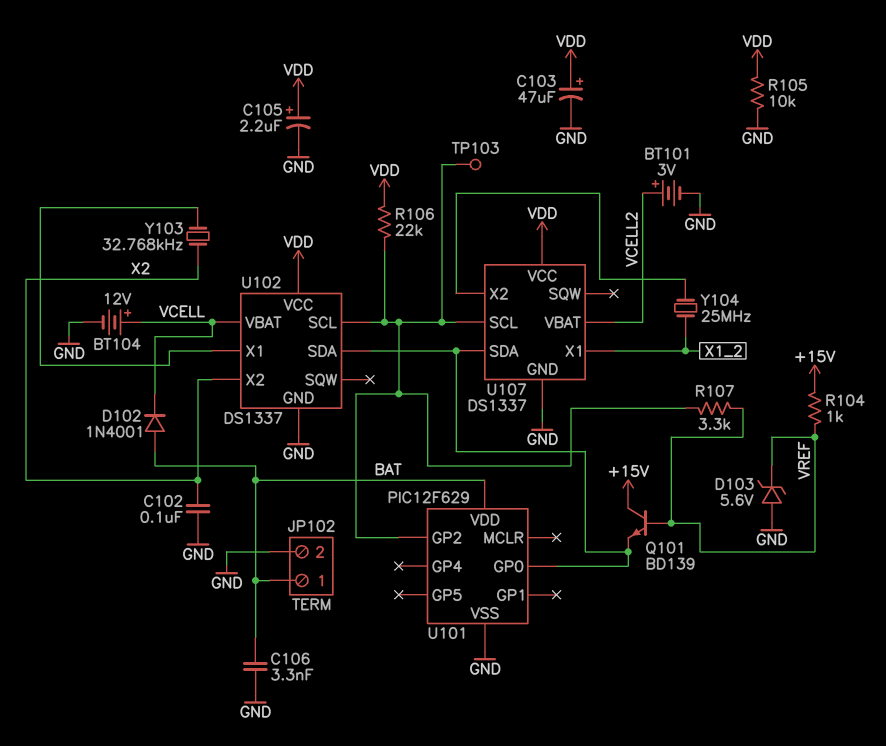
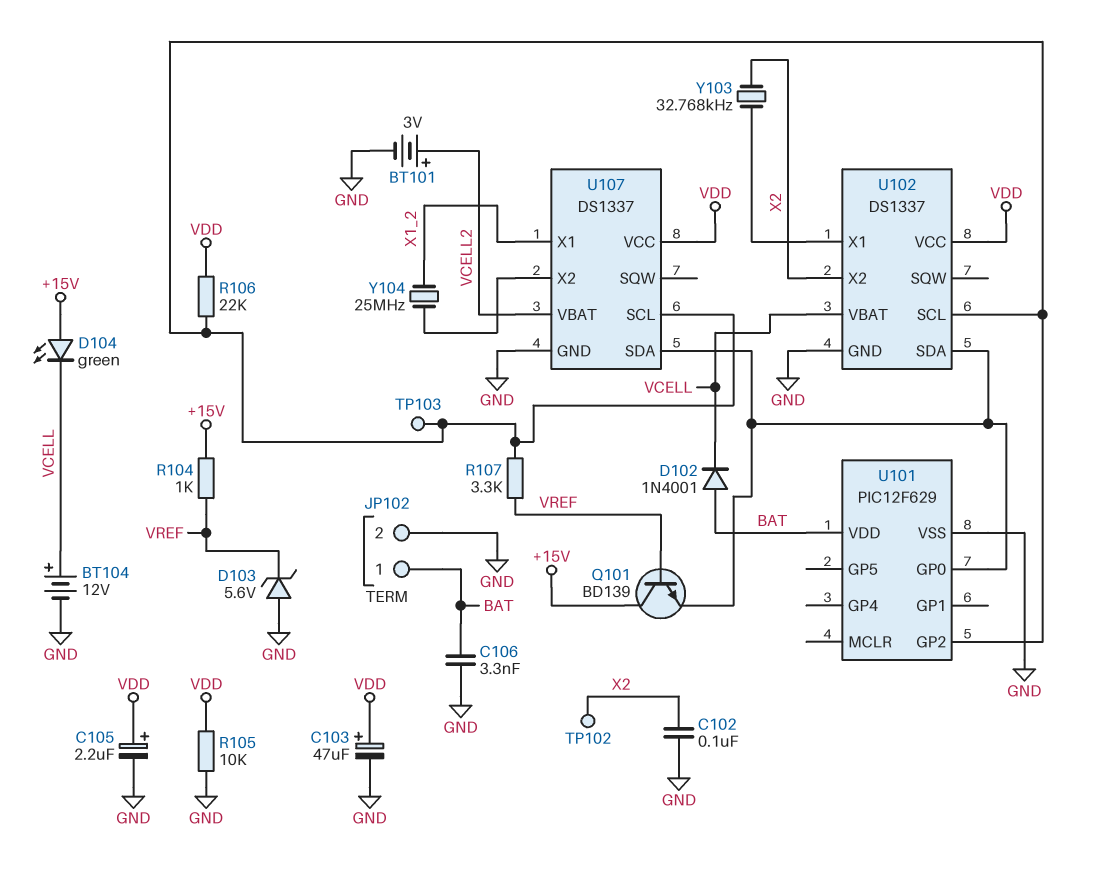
D104: none -> LED green (A +15V, K VCELL)
TP102: none -> test point (X2)

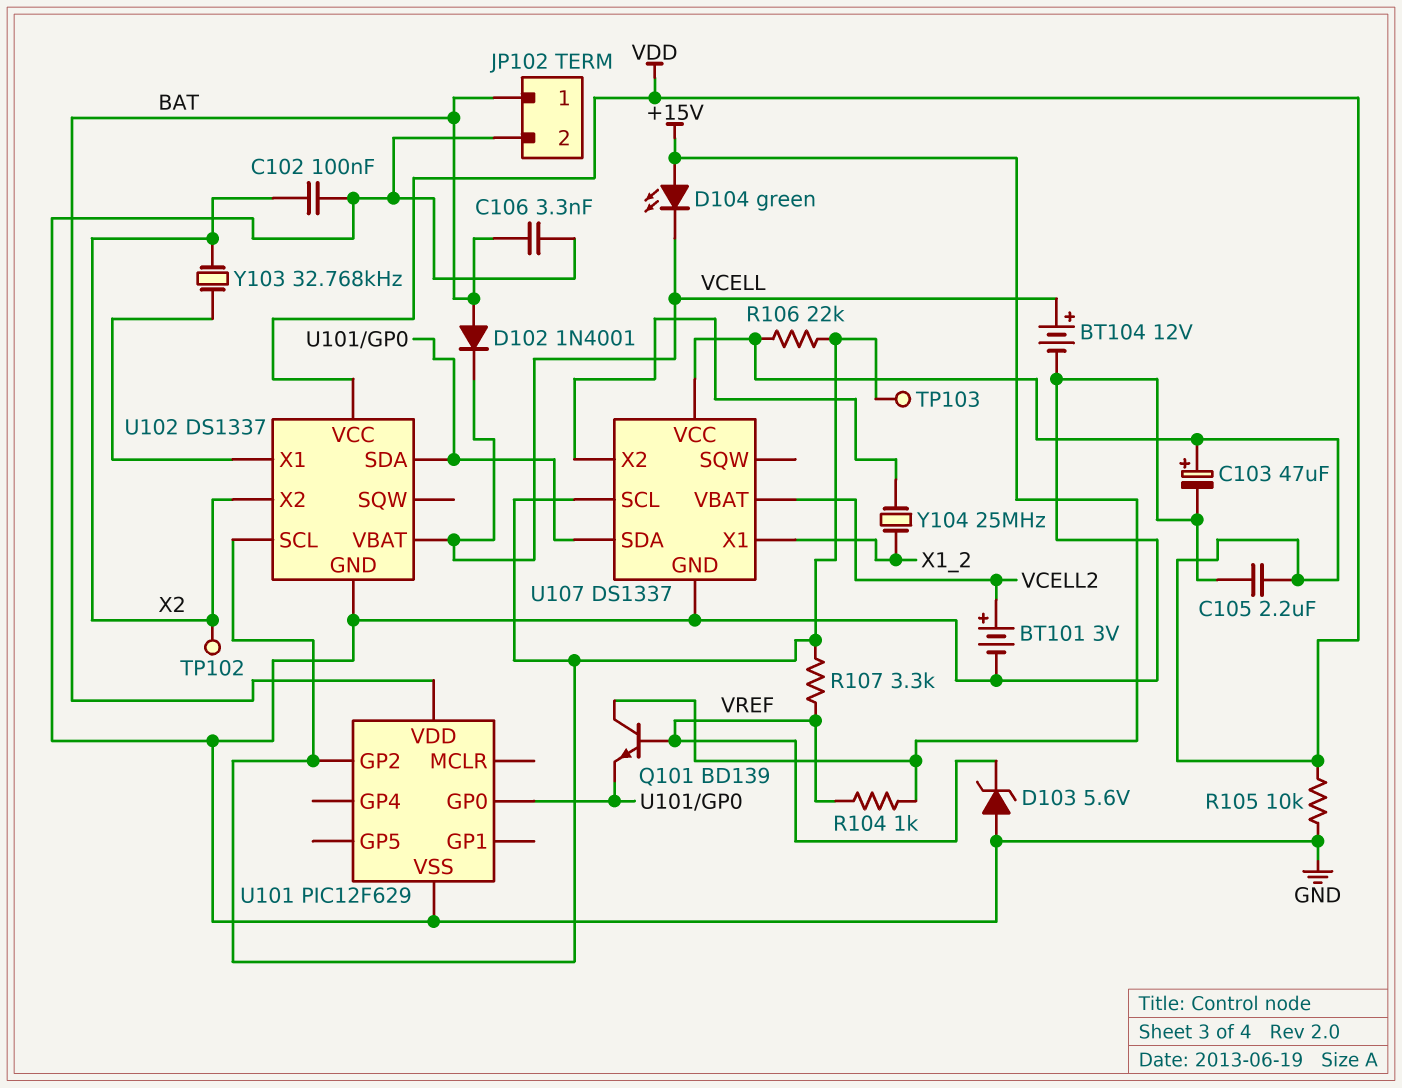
C105: 2.2uF (plus VDD, minus GND) -> 2.2uF (GND, VDD)

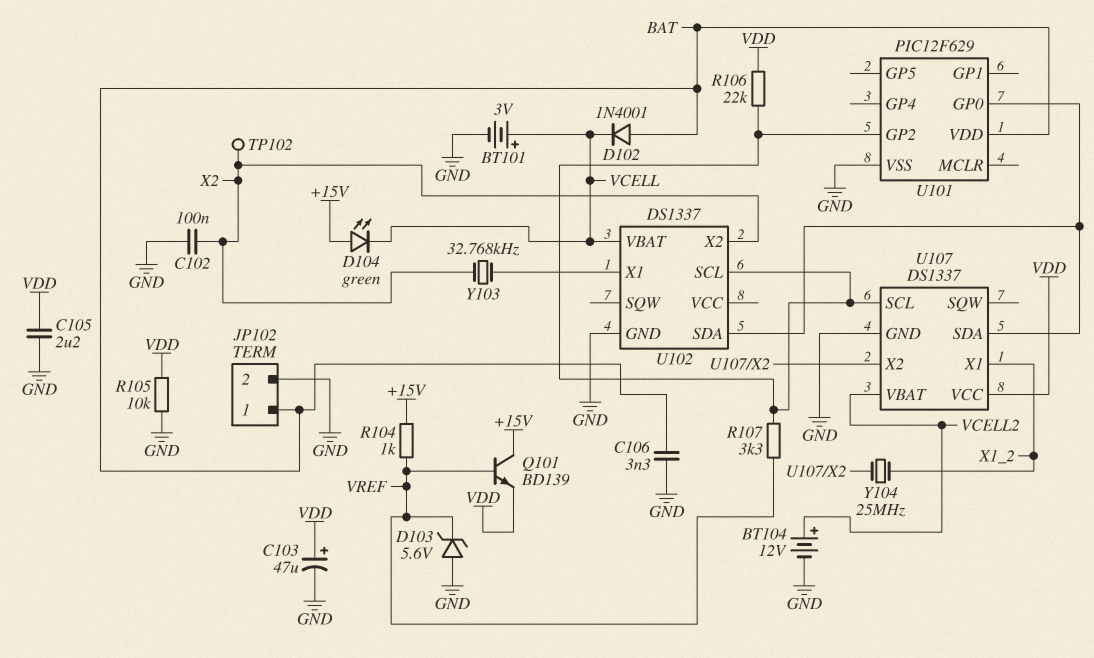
BT101: 3V (plus VCELL2, minus GND) -> 3V (plus VCELL, minus GND)
BT104: 12V (plus VCELL, minus GND) -> 12V (plus VCELL2, minus GND)
Q101: NPN BD139 (B VREF, C +15V, E U101/GP0) -> NPN BD139 (B VREF, C +15V, E VDD)
TP103: test point (U101/GP2) -> none
U102 pin VCC: VDD -> none

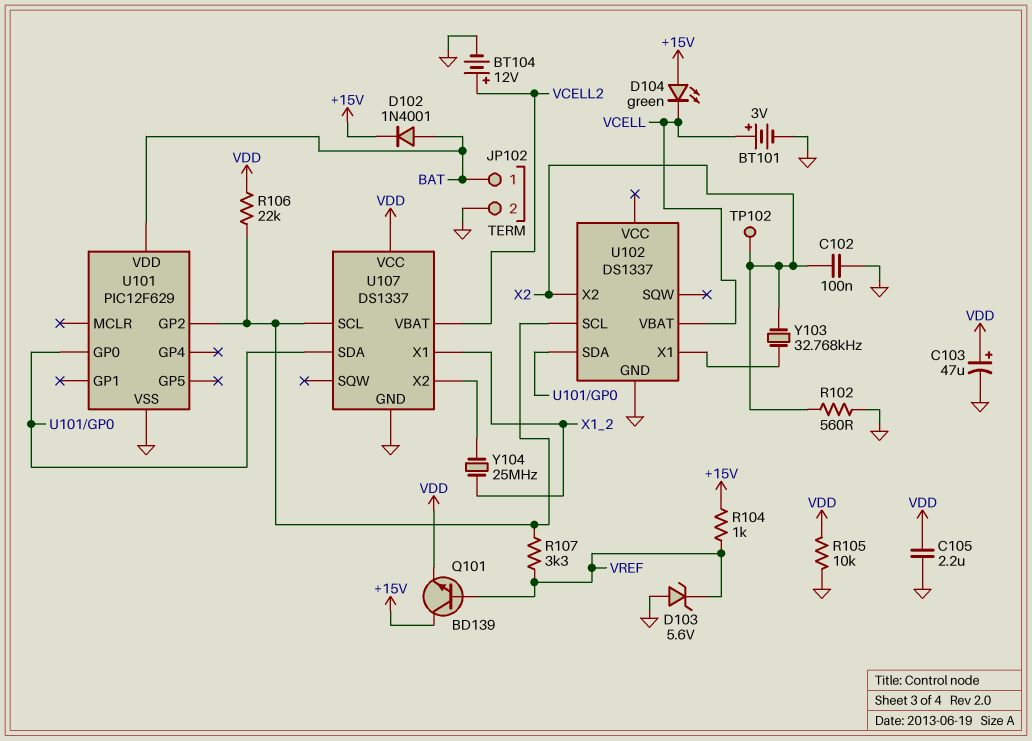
C106: 3.3nF (BAT, GND) -> none
D102: diode 1N4001 (A BAT, K VCELL) -> diode 1N4001 (A BAT, K +15V)
R102: none -> 560 (GND, X2)

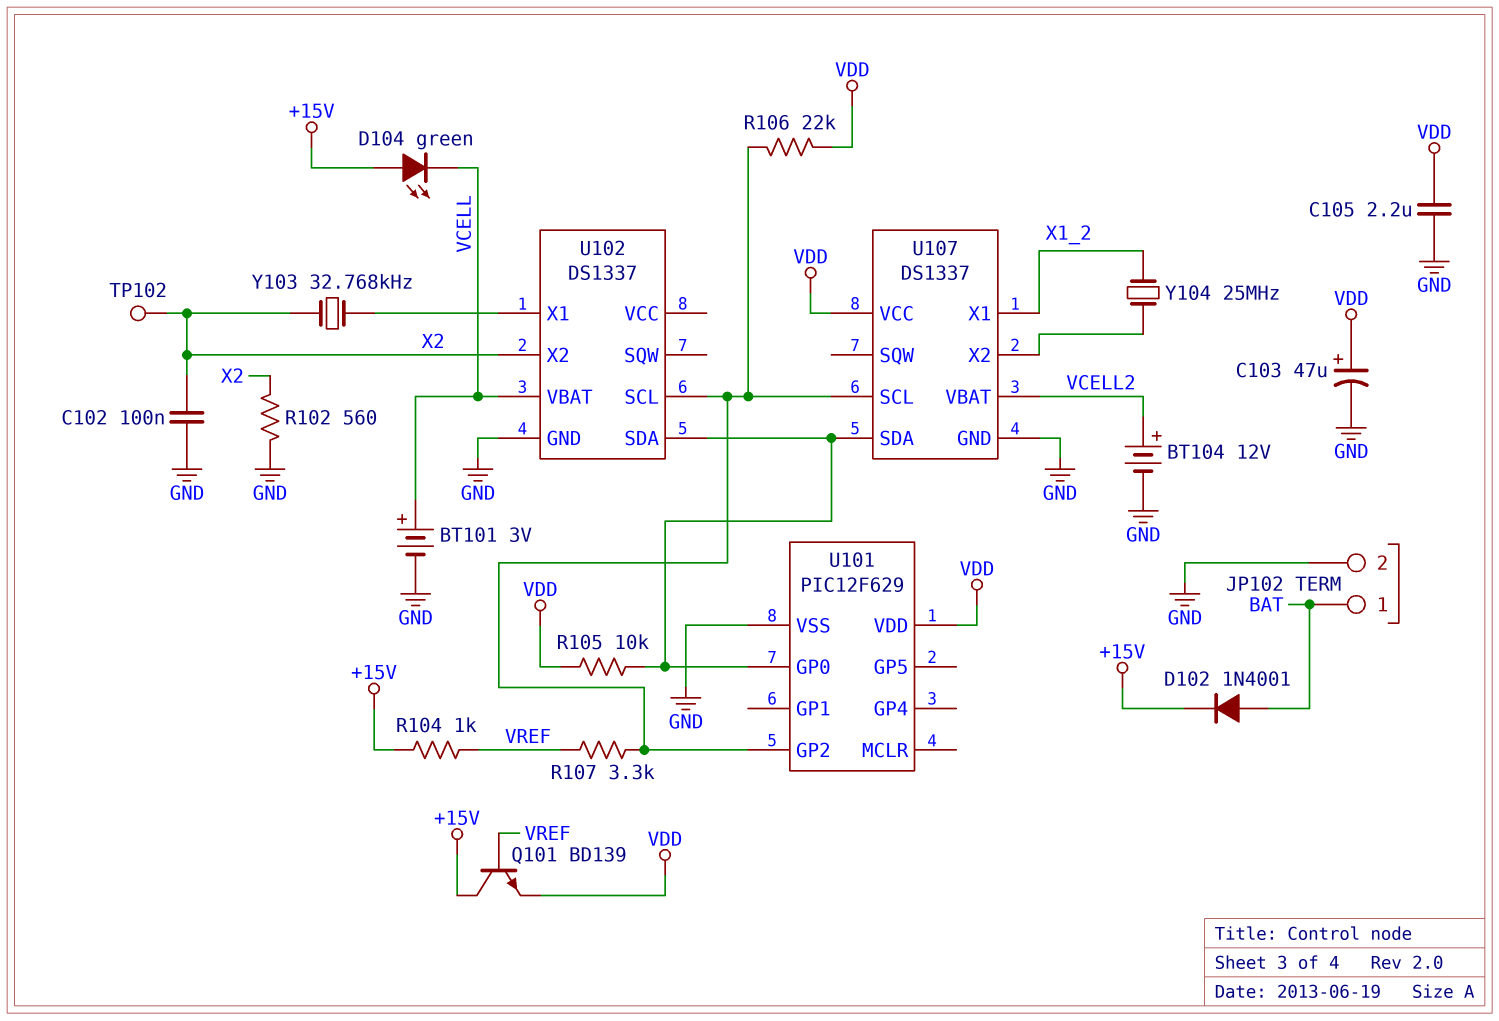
D103: zener 5.6V (A GND, K VREF) -> none
R105: 10k (GND, VDD) -> 10k (U101/GP0, VDD)
U101 pin VDD: BAT -> VDD

